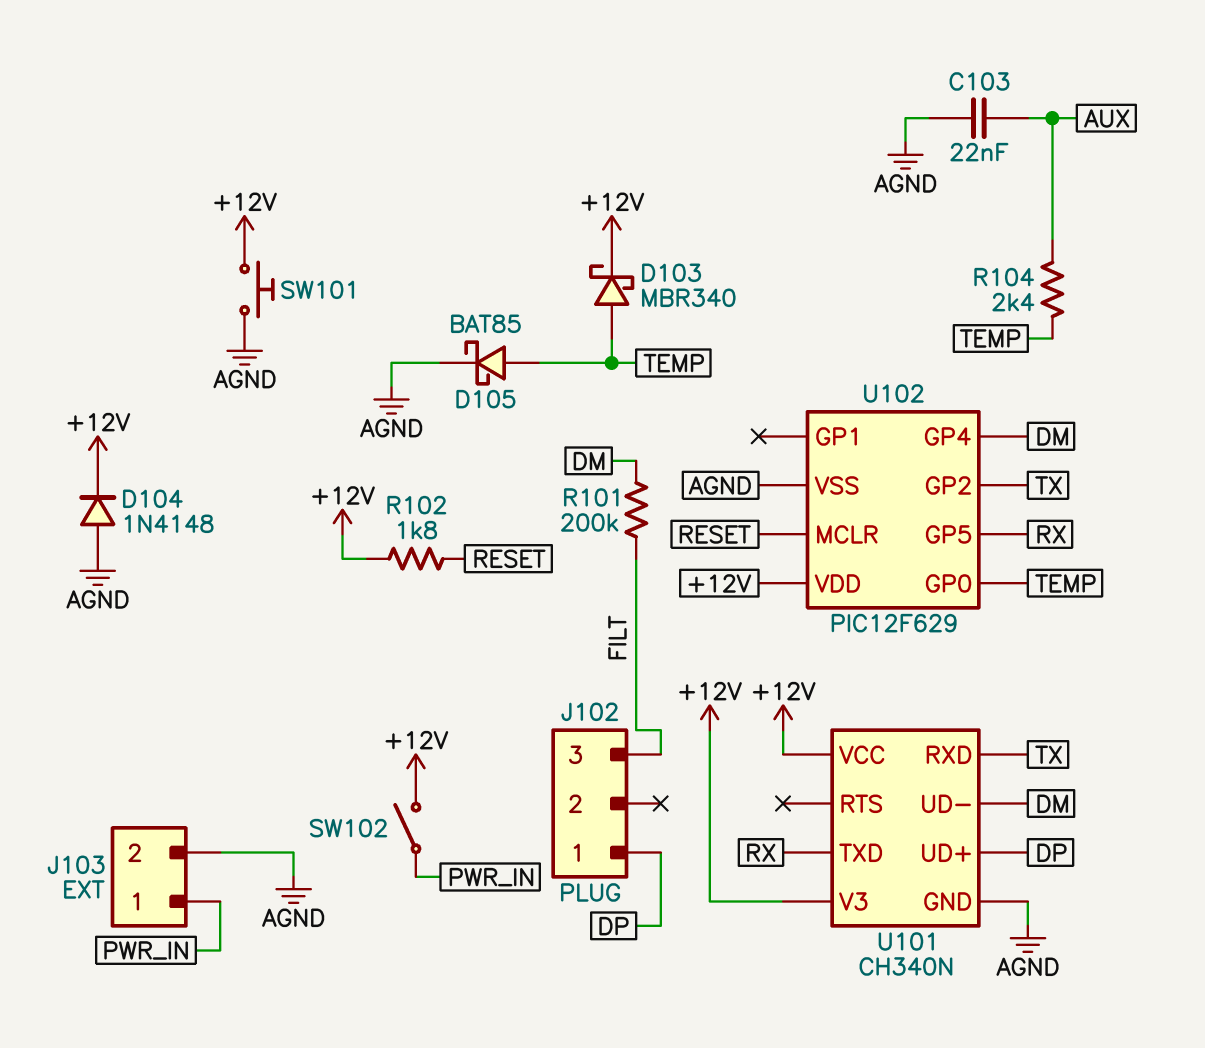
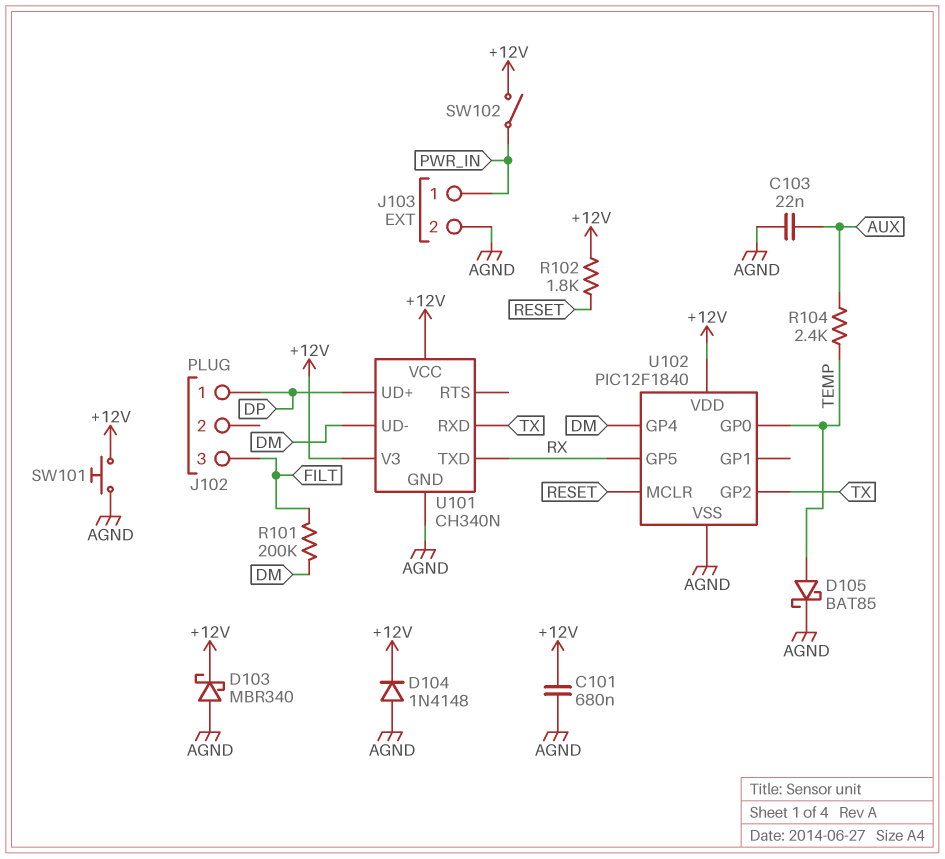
C101: none -> 680nF (+12V, AGND)
D103: schottky MBR340 (A TEMP, K +12V) -> schottky MBR340 (A AGND, K +12V)
U102: PIC12F629 -> PIC12F1840

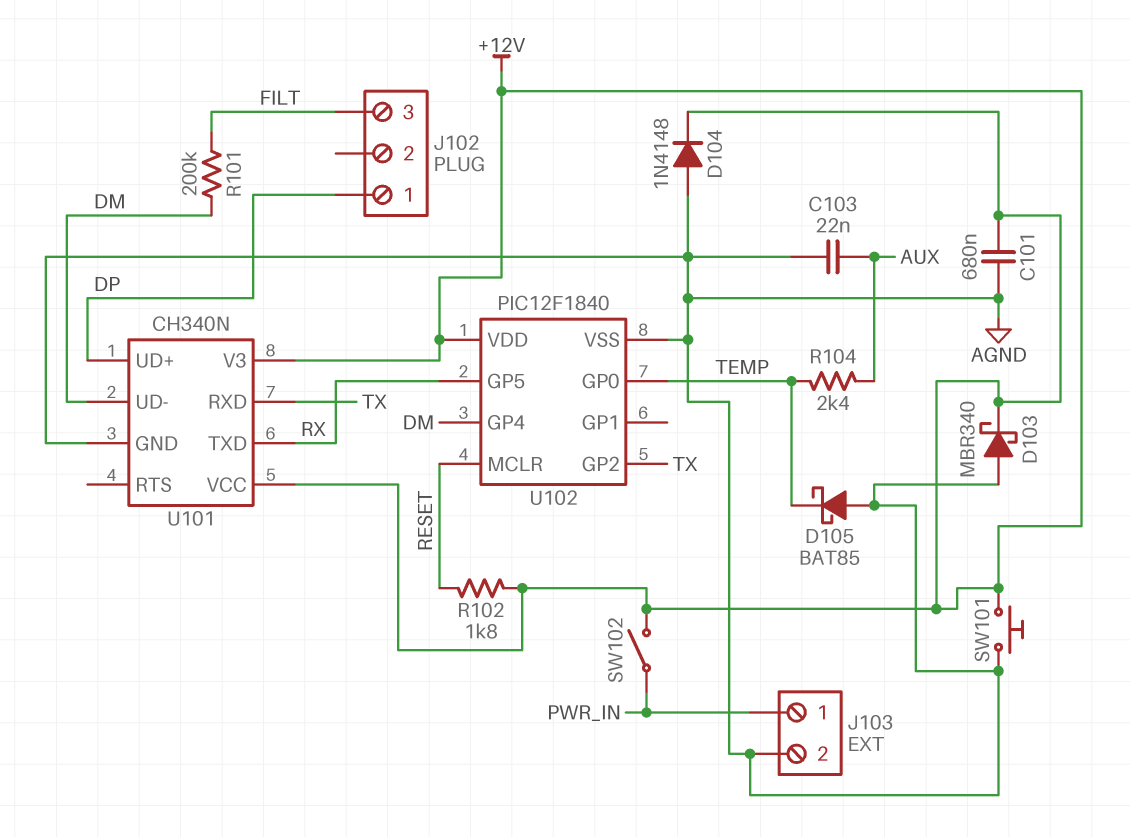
D105: schottky BAT85 (A TEMP, K AGND) -> schottky BAT85 (A AGND, K TEMP)

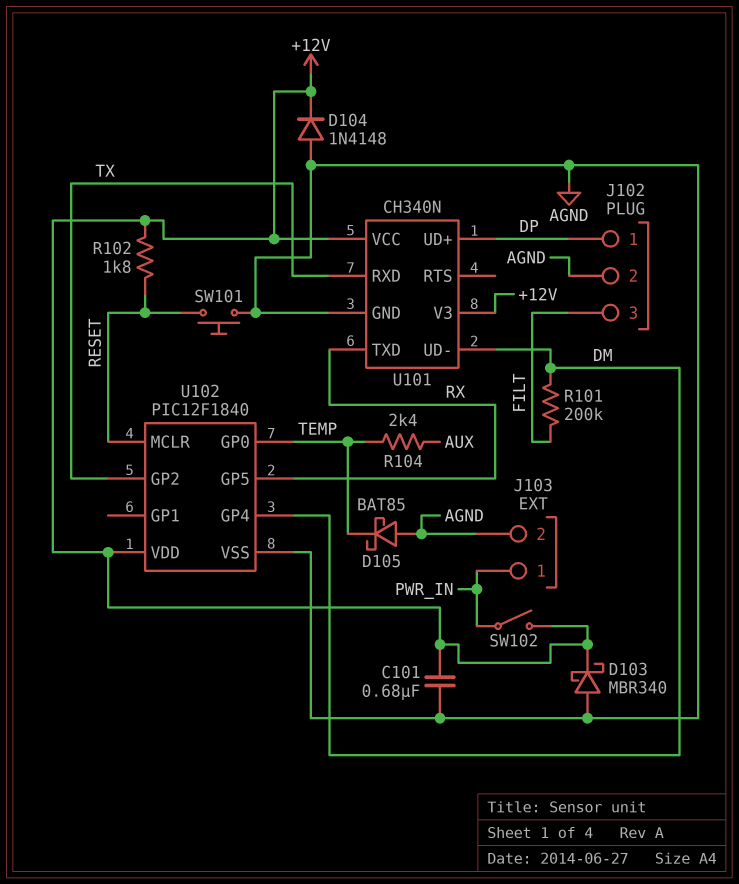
C103: 22nF (AGND, AUX) -> none
J102 pin 2: none -> AGND
SW101: button (+12V, AGND) -> button (AGND, RESET)

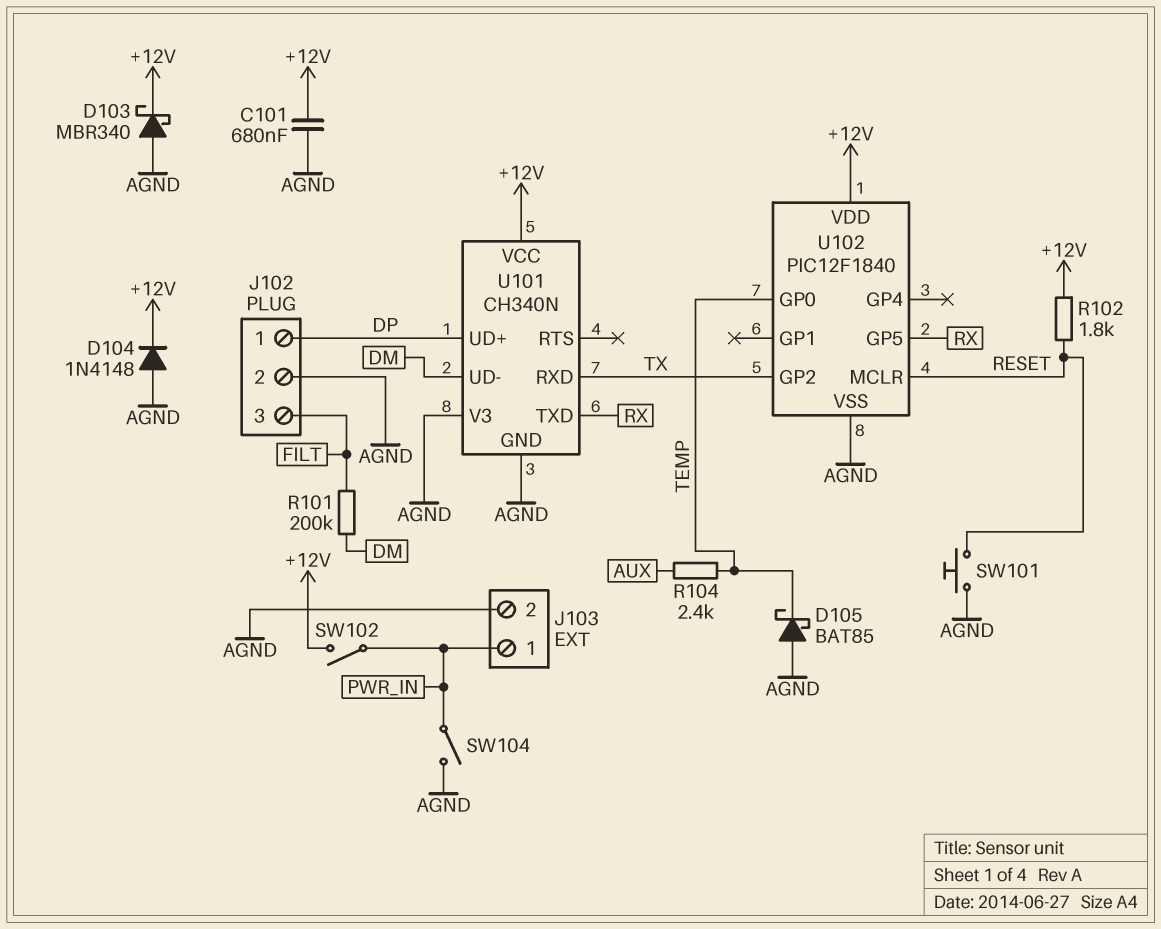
SW104: none -> switch (AGND, PWR_IN)
U101 pin V3: +12V -> AGND
U102 pin GP4: DM -> none

